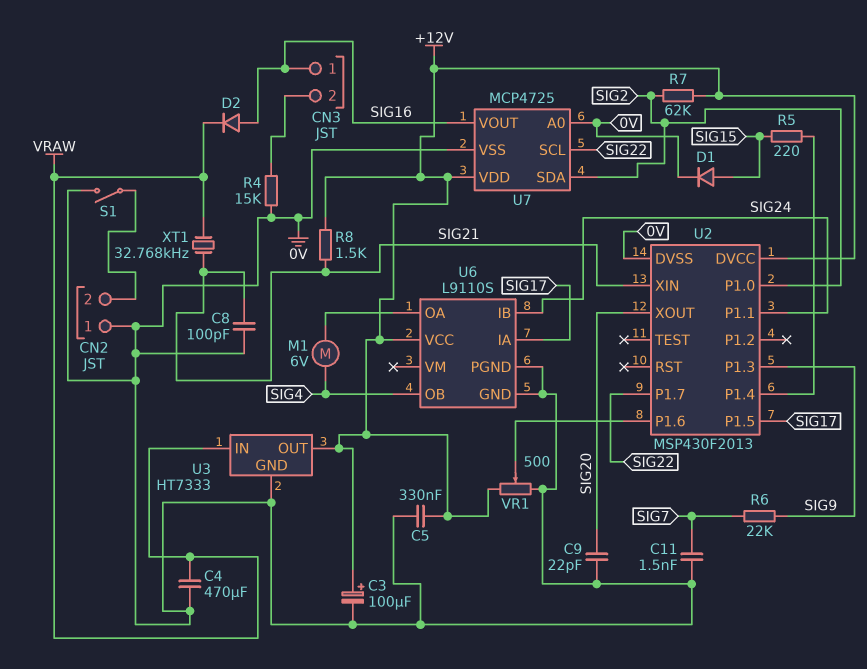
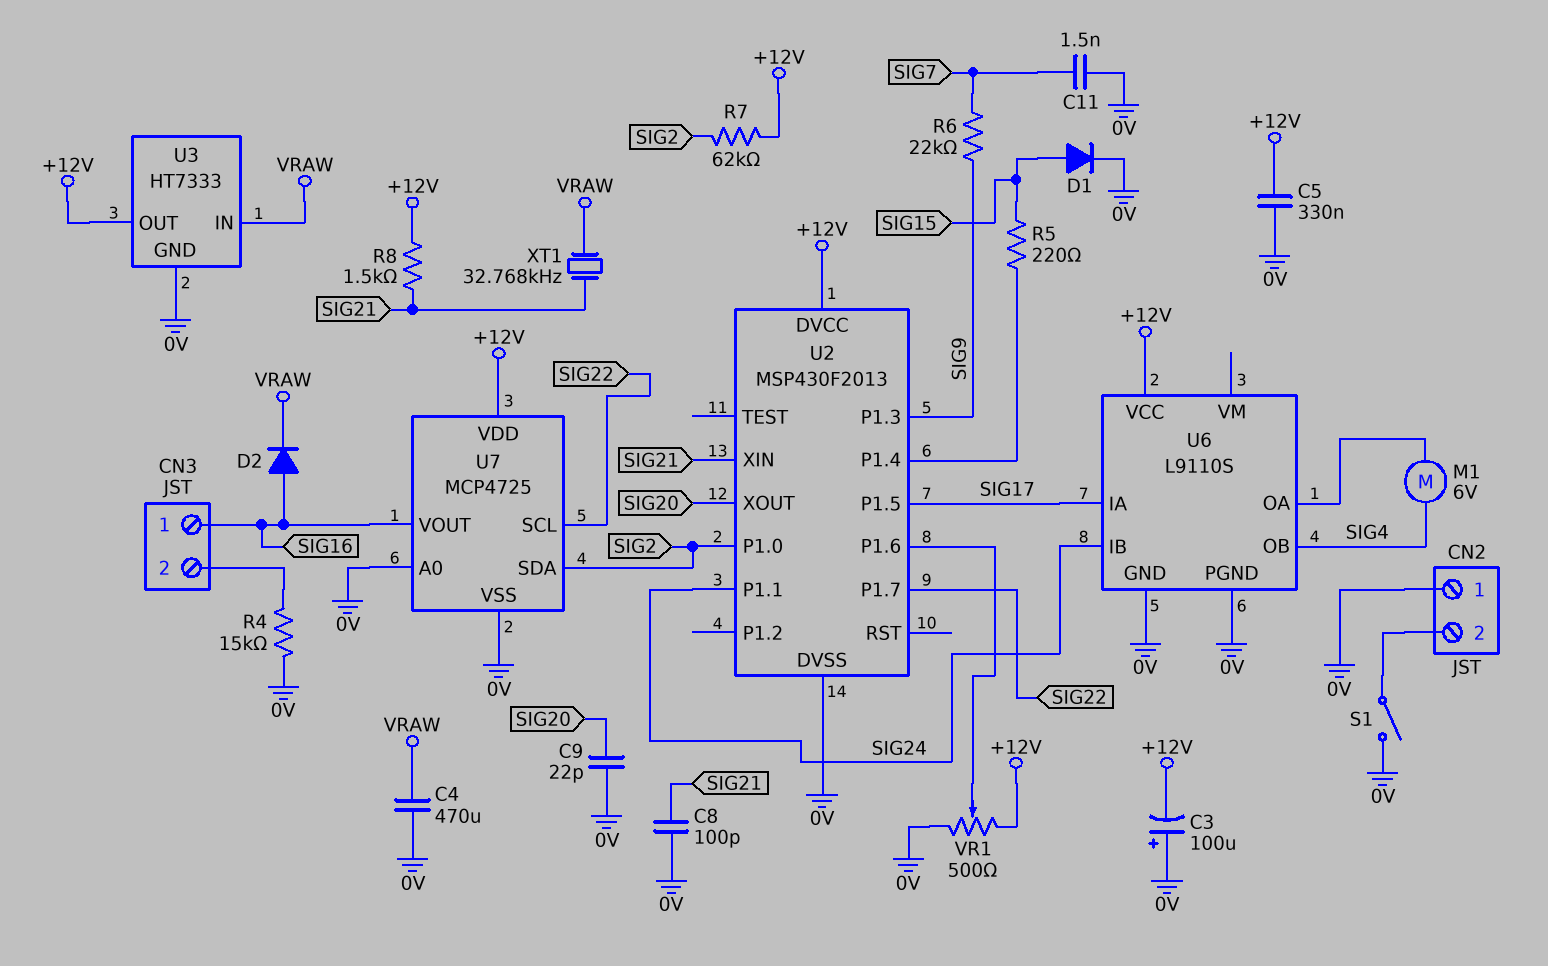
C3: 100uF (plus +12V, minus 0V) -> 100uF (plus 0V, minus +12V)

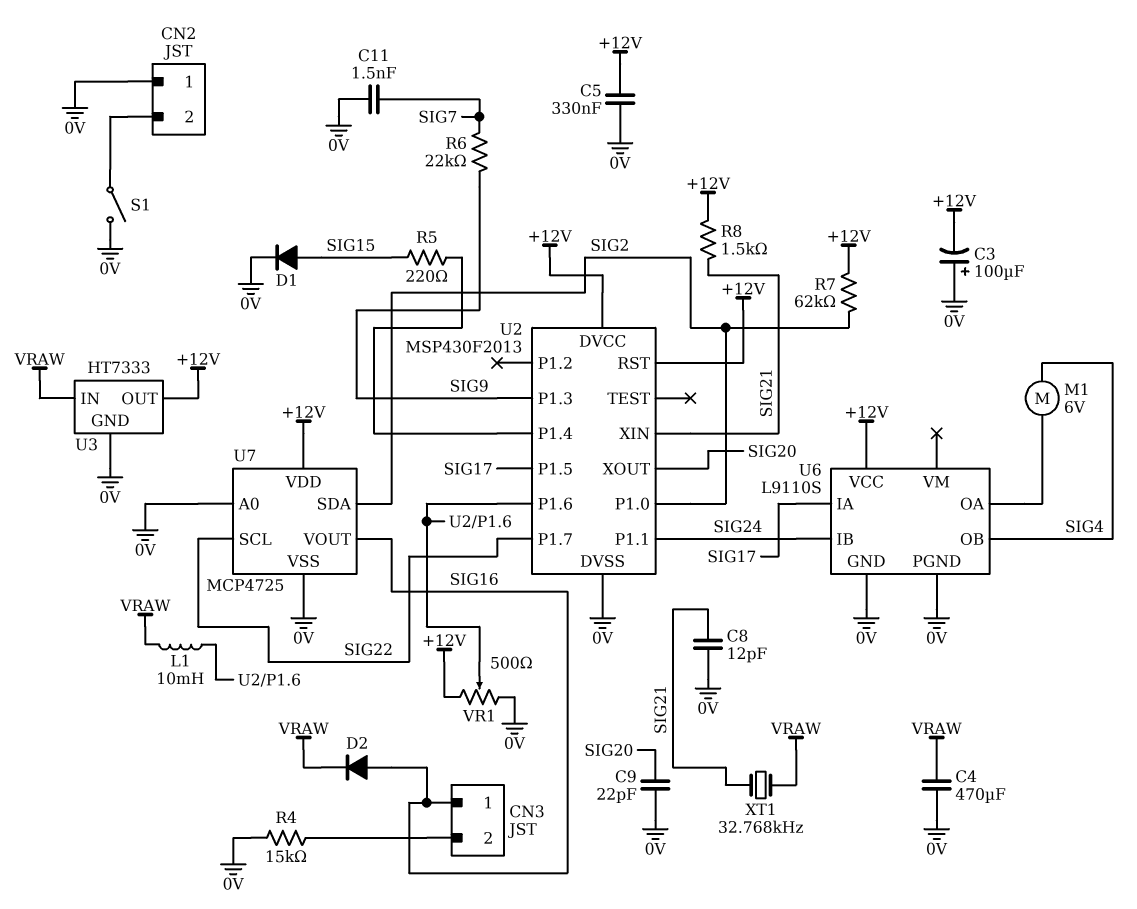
C8: 100pF (0V, SIG21) -> 12pF (0V, SIG21)
L1: none -> 10mH (U2/P1.6, VRAW)
U2 pin RST: none -> +12V

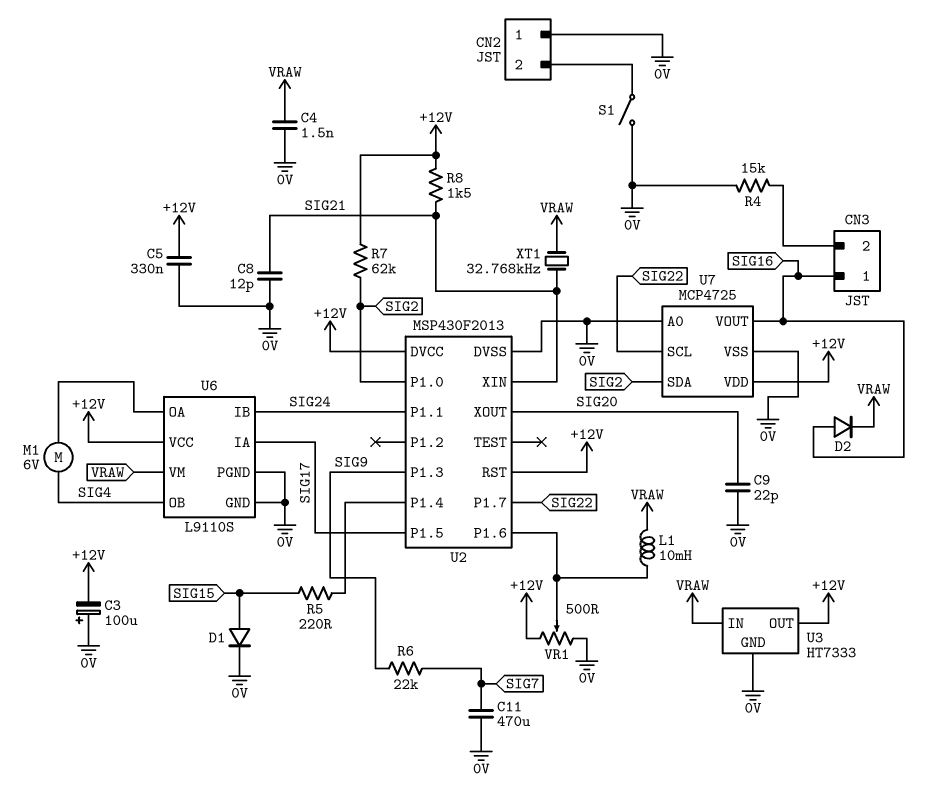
C4: 470uF (0V, VRAW) -> 1.5nF (0V, VRAW)
C11: 1.5nF (0V, SIG7) -> 470uF (0V, SIG7)
U6 pin VM: none -> VRAW

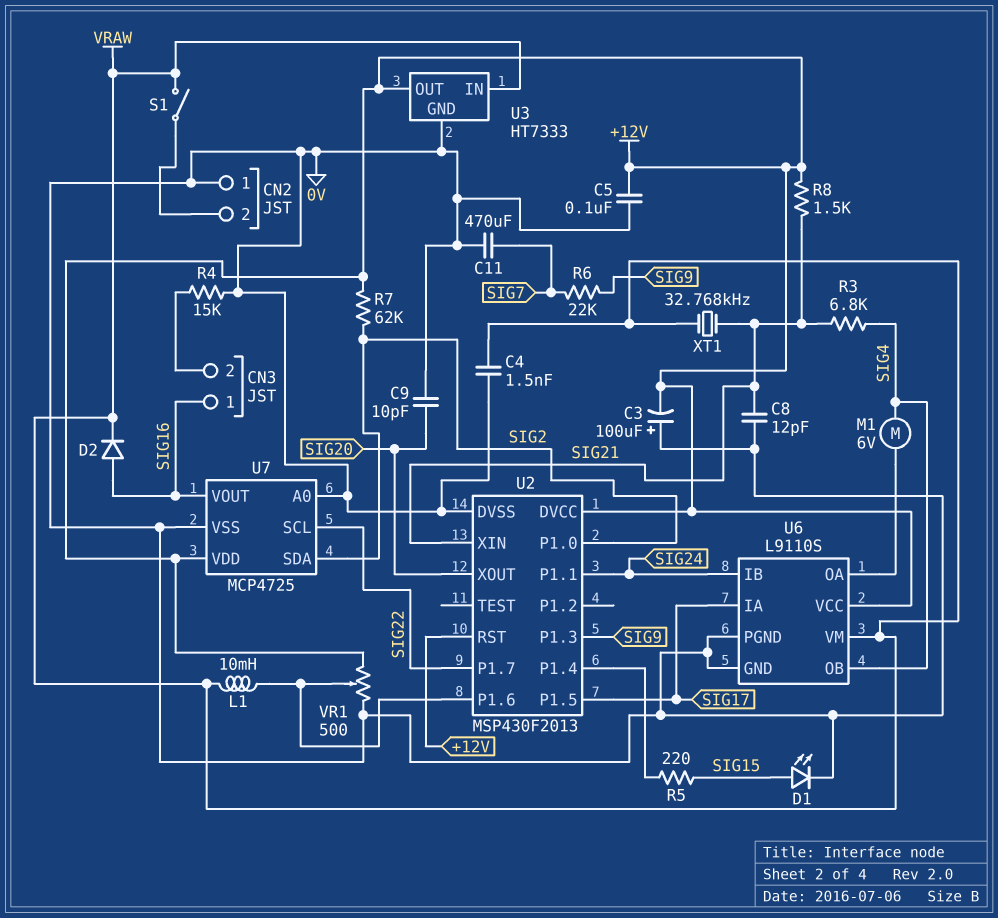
C5: 330nF (+12V, 0V) -> 100nF (+12V, 0V)
C9: 22pF (0V, SIG20) -> 10pF (0V, SIG20)
D1: diode (A SIG15, K 0V) -> LED (A SIG15, K 0V)
R3: none -> 6.8k (SIG4, SIG21)
S1: switch (0V, CN2/2) -> switch (CN2/2, VRAW)

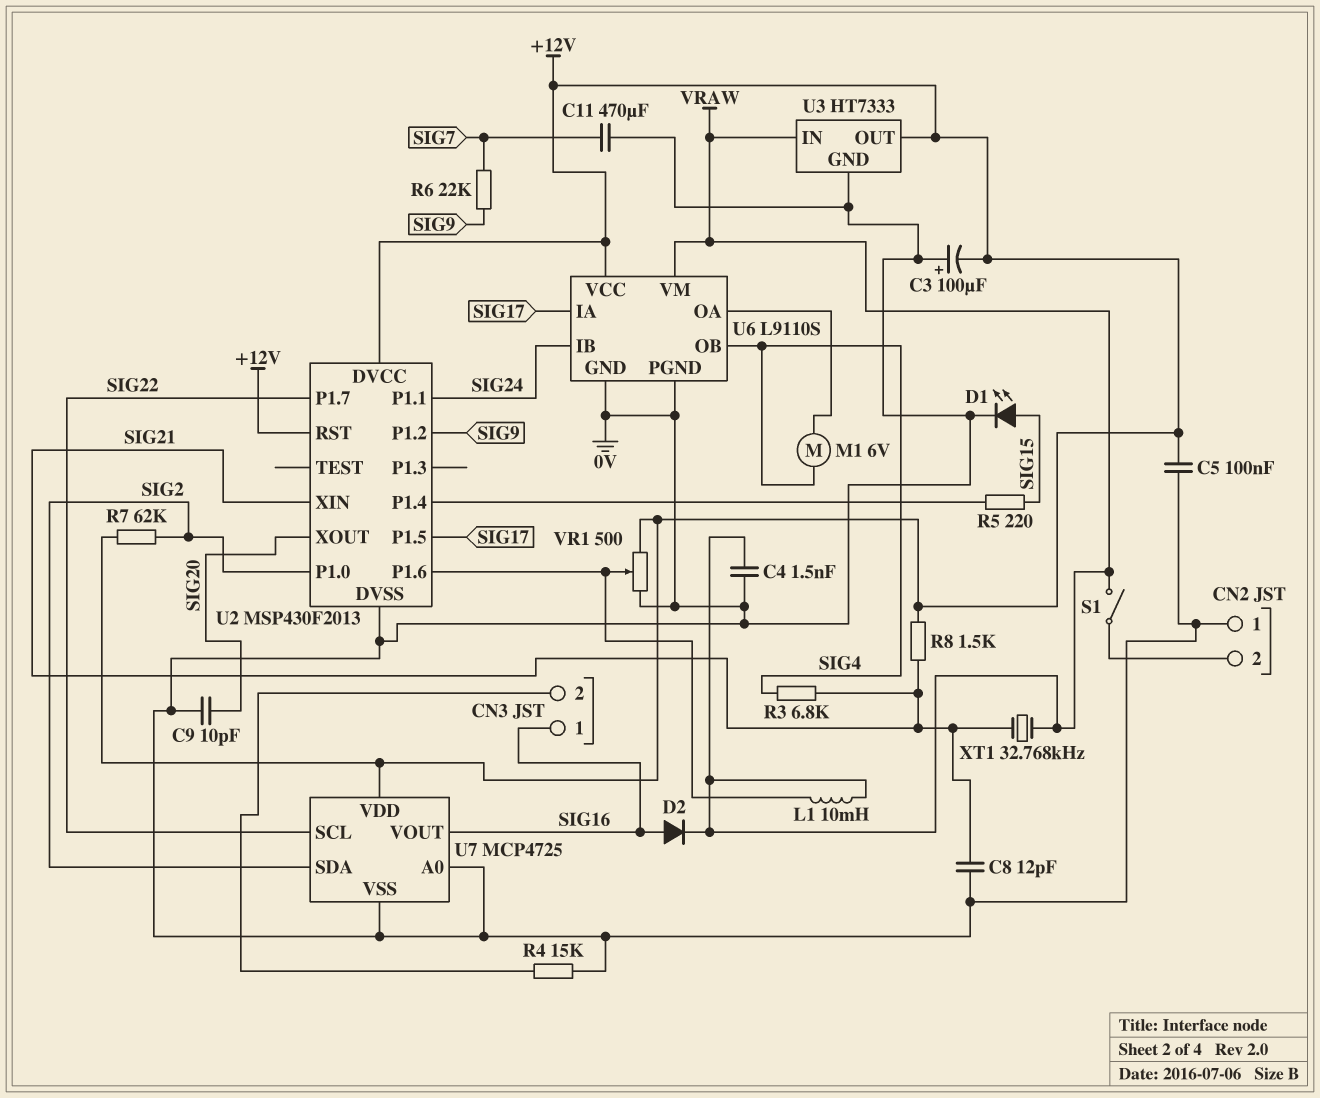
U2 pin P1.2: none -> SIG9
U2 pin P1.3: SIG9 -> none

